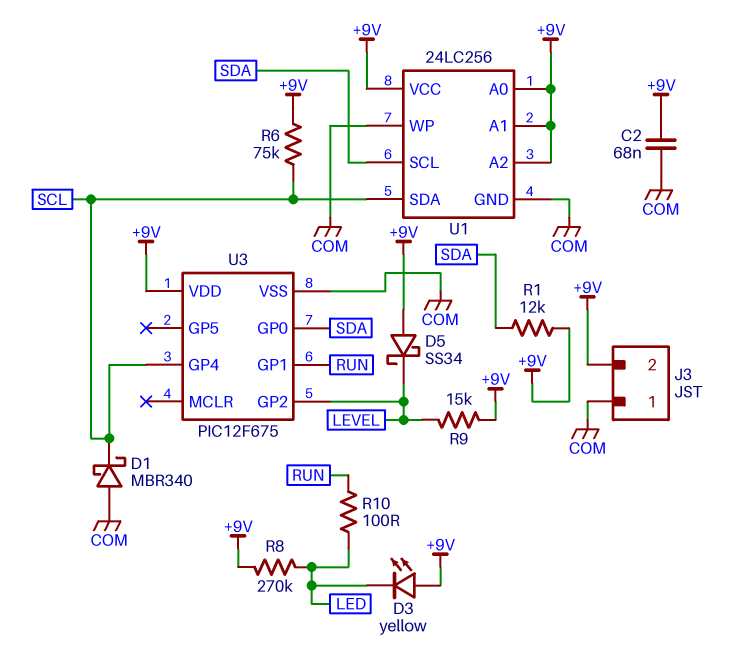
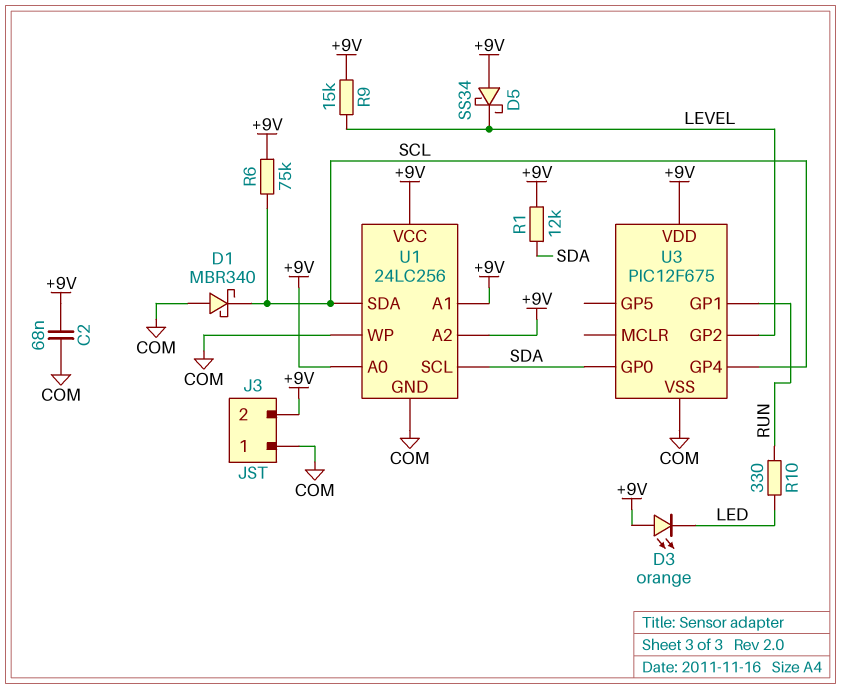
D3: LED yellow (A +9V, K LED) -> LED orange (A +9V, K LED)
R8: 270k (+9V, LED) -> none
R10: 100 (LED, RUN) -> 330 (LED, RUN)

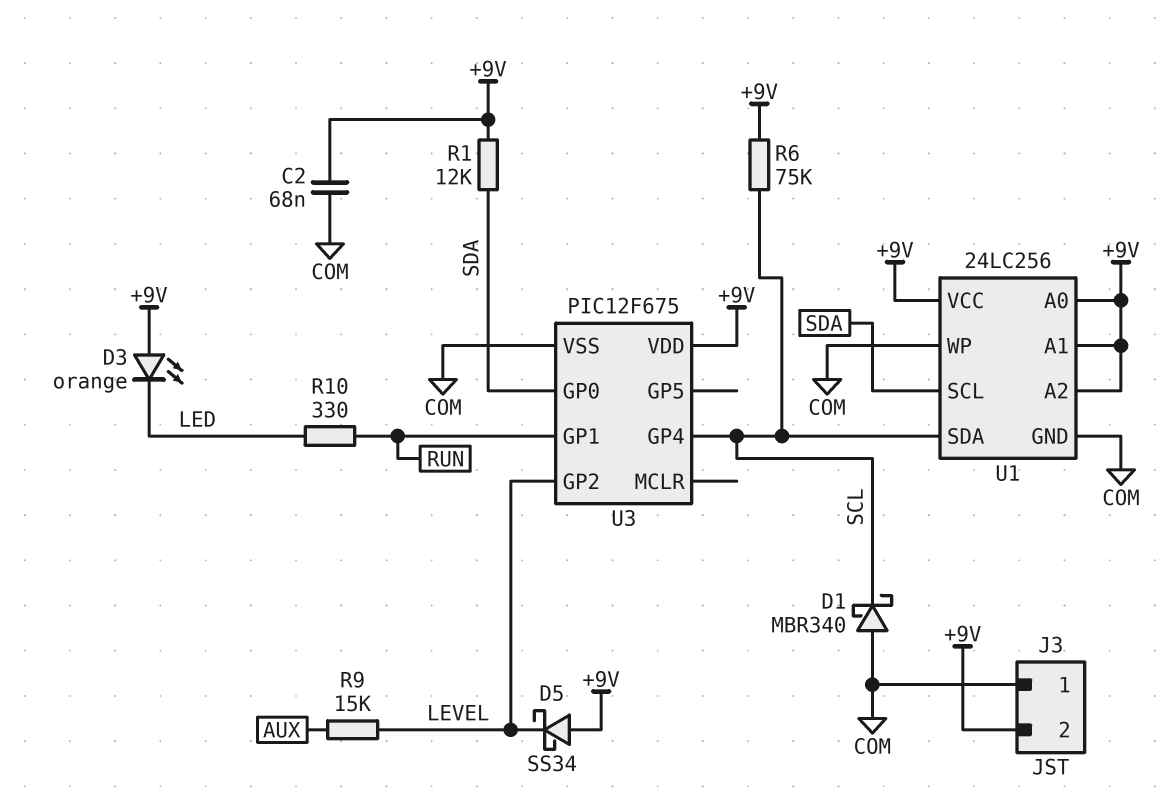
R9: 15k (+9V, LEVEL) -> 15k (AUX, LEVEL)

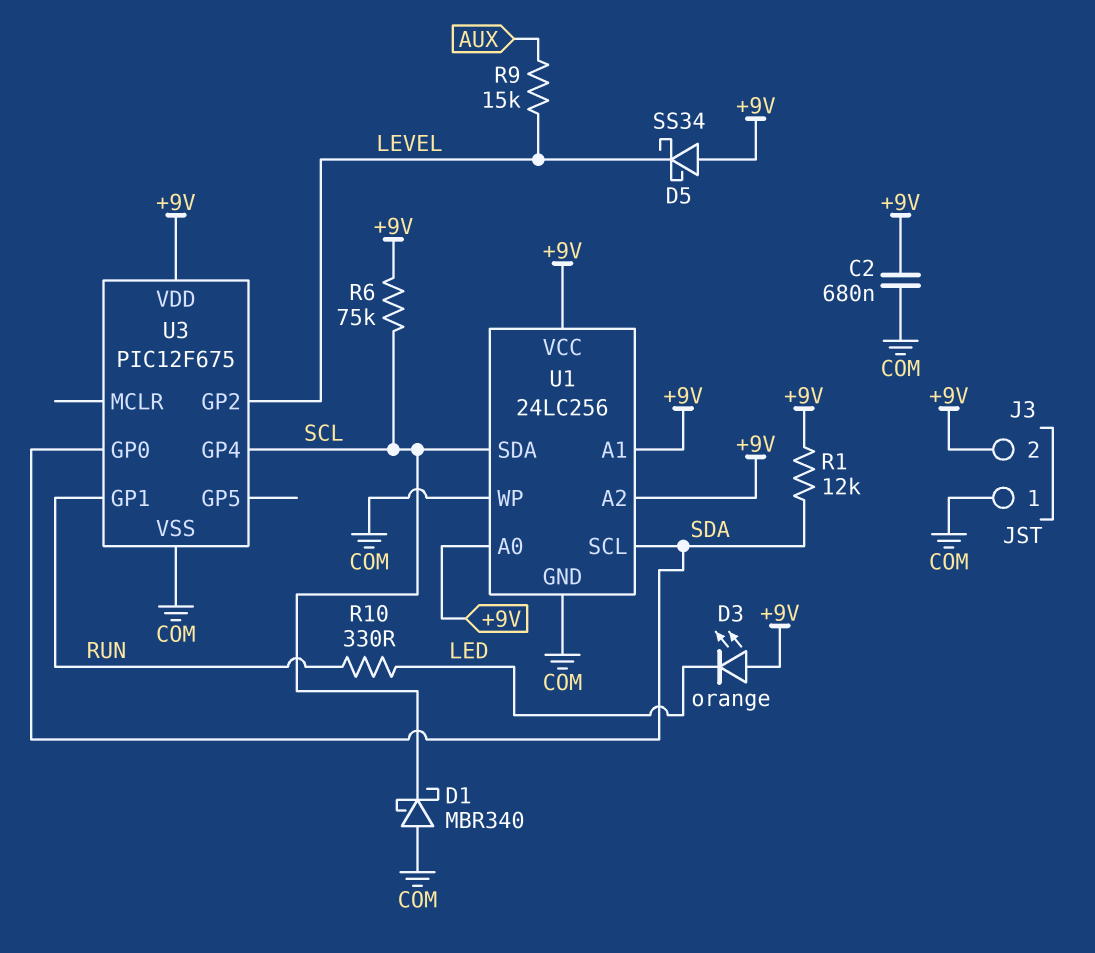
C2: 68nF (+9V, COM) -> 680nF (+9V, COM)

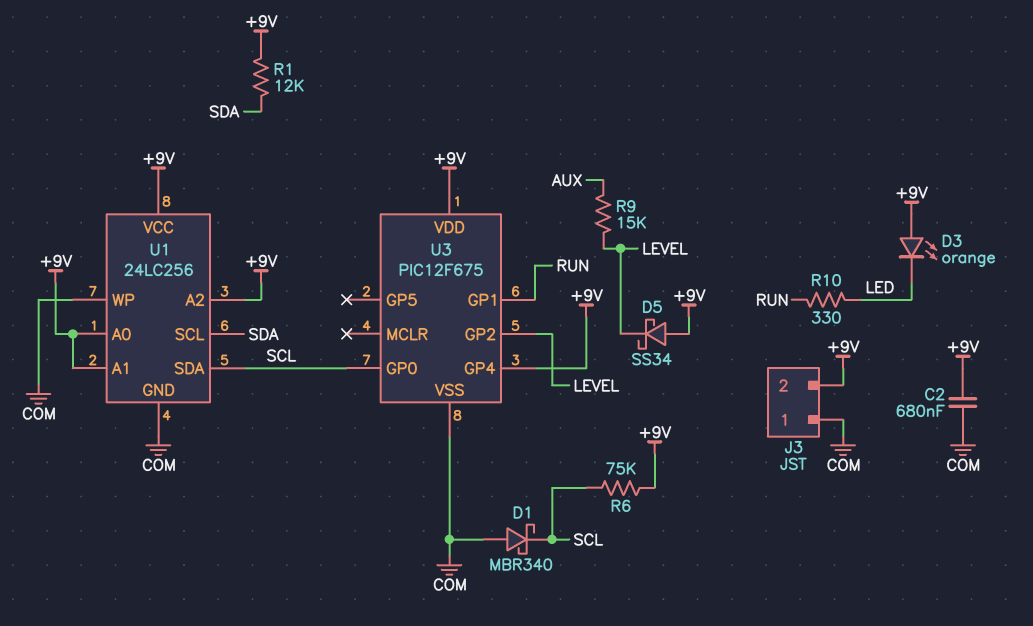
U3 pin GP0: SDA -> SCL
U3 pin GP4: SCL -> +9V

